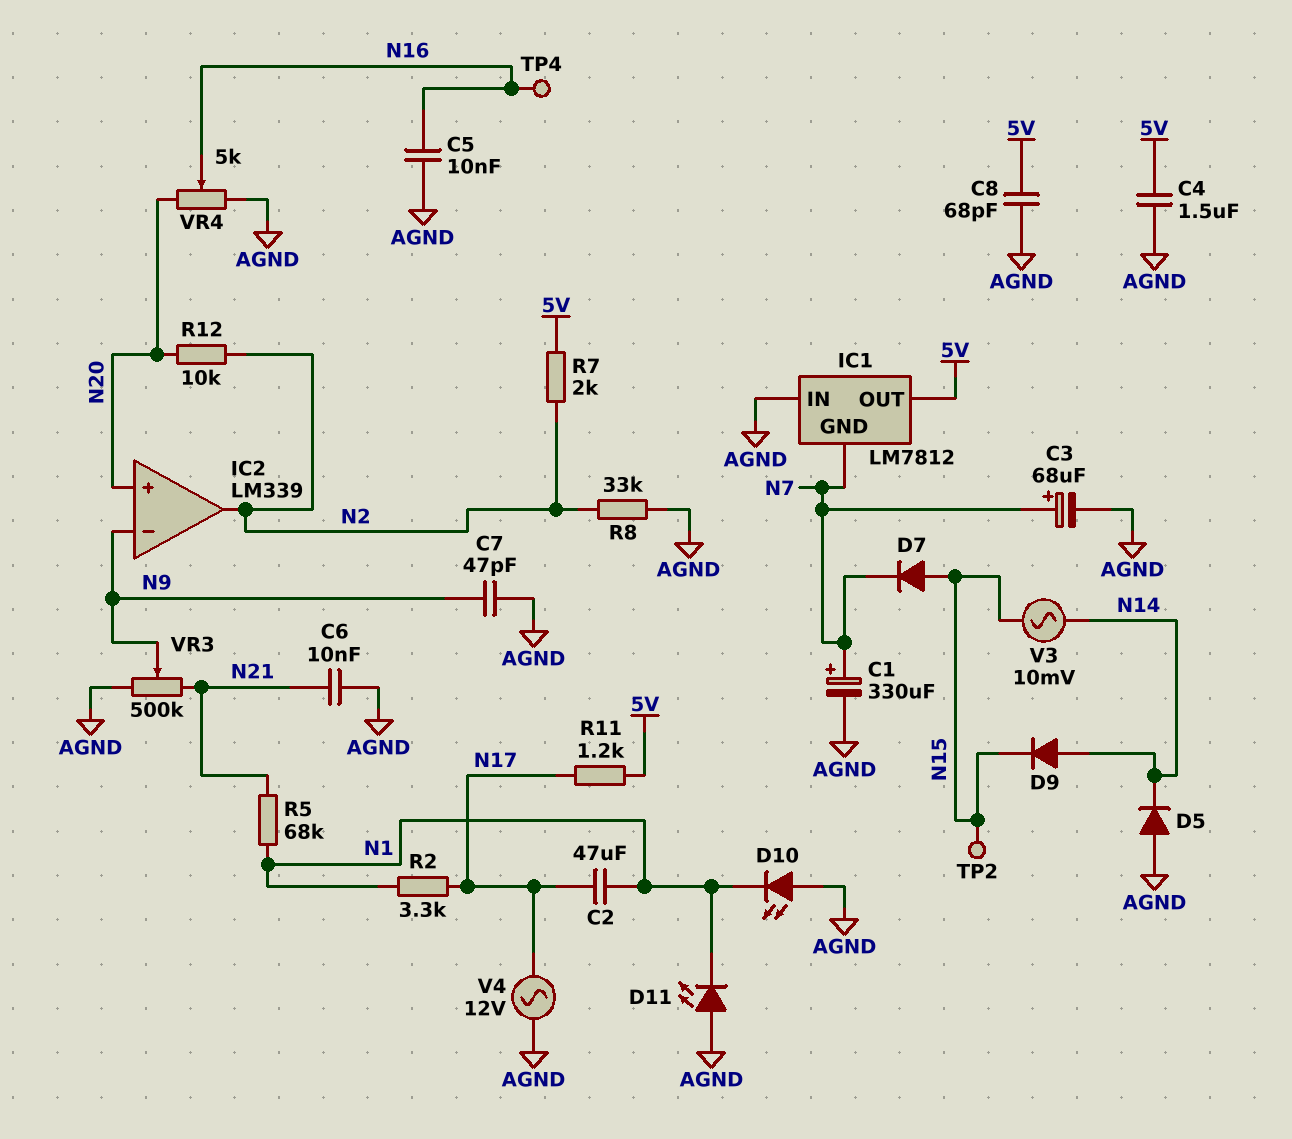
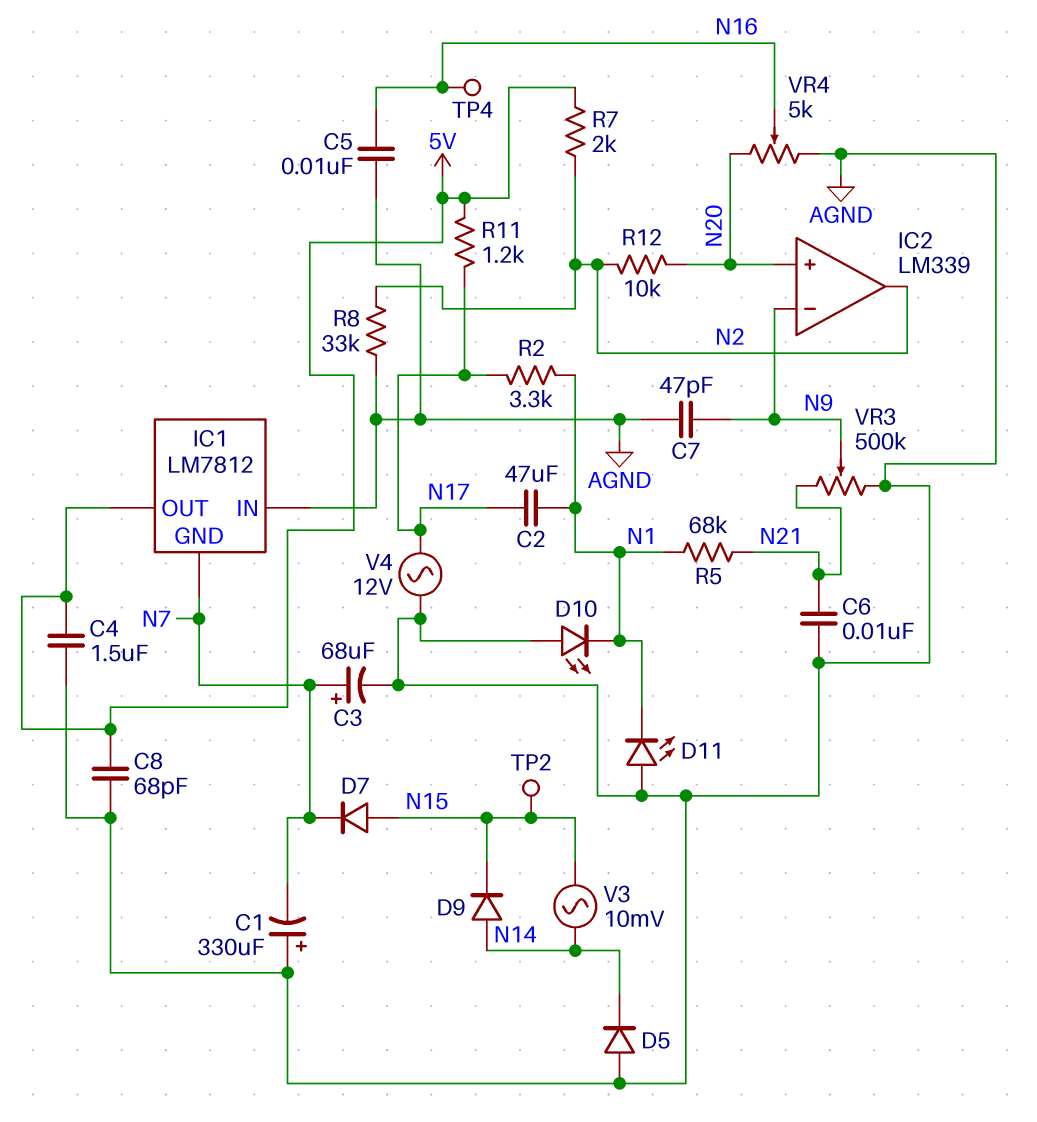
C1: 330uF (plus N7, minus AGND) -> 330uF (plus AGND, minus N7)

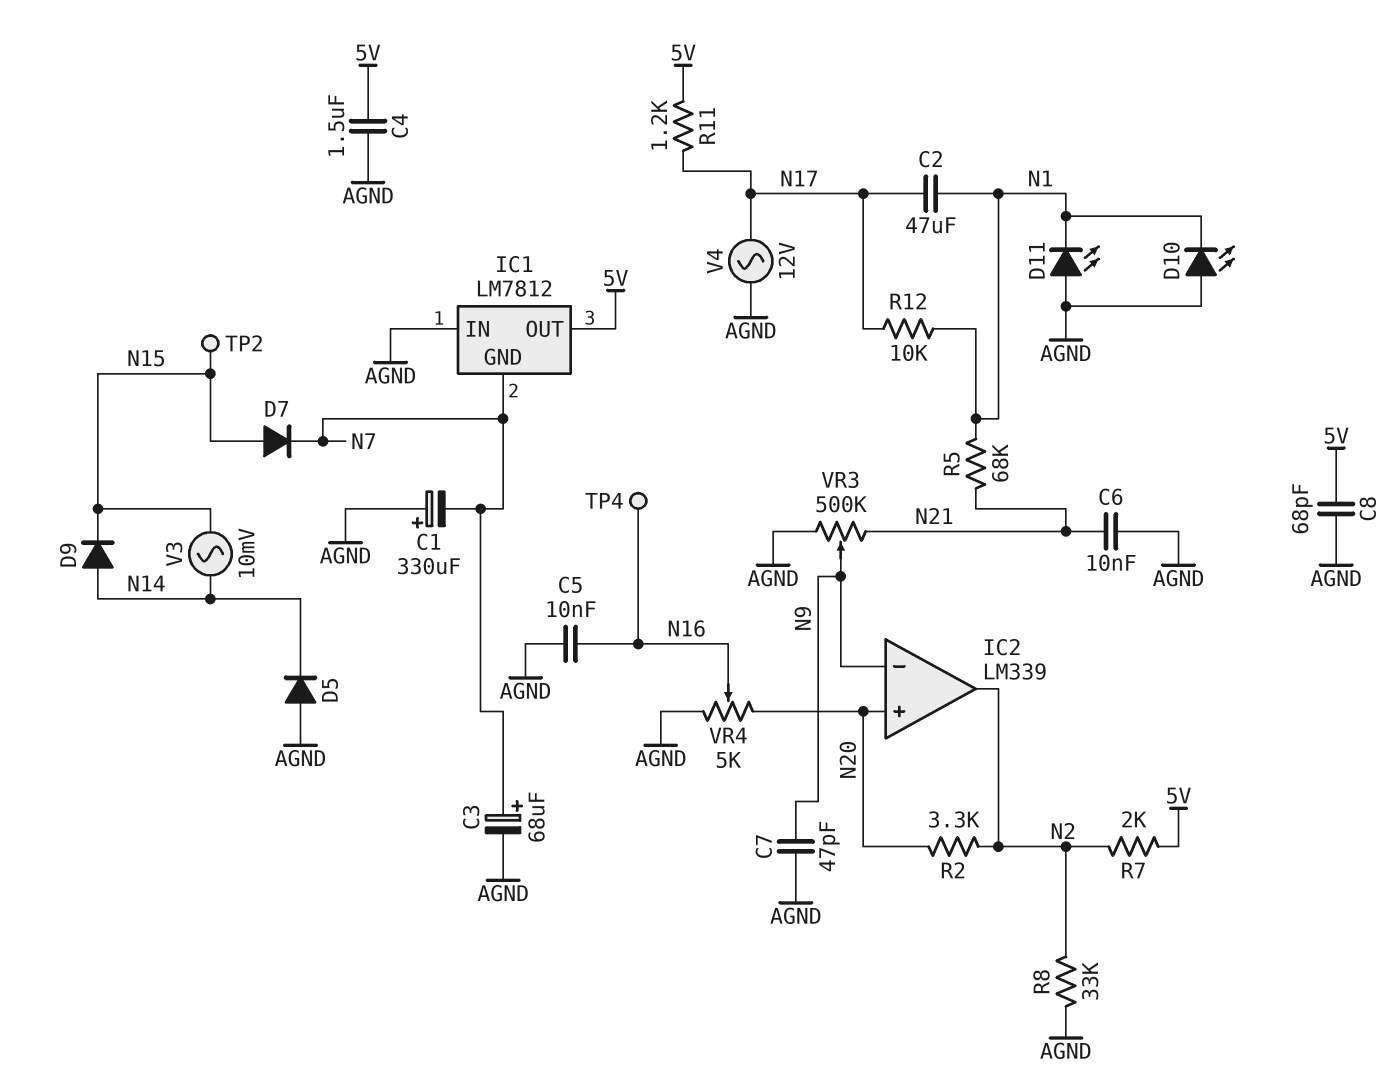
R2: 3.3k (N1, N17) -> 3.3k (N2, N20)
R12: 10k (N2, N20) -> 10k (N1, N17)

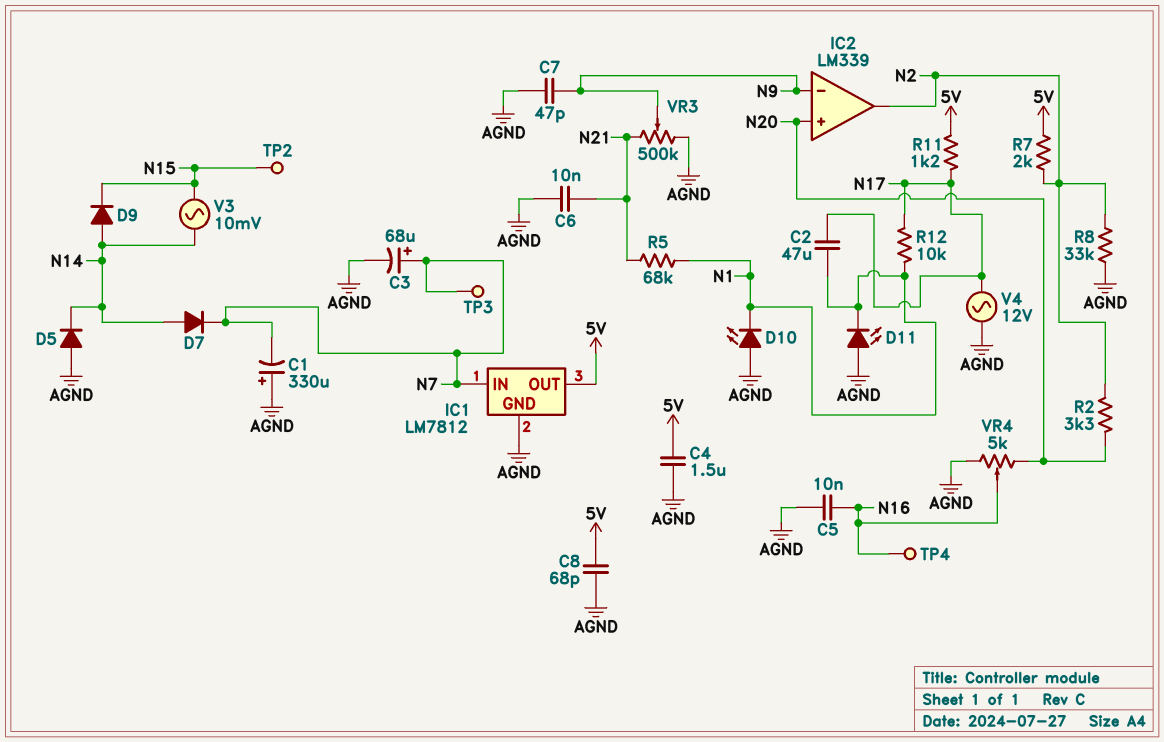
D7: diode (A N15, K N7) -> diode (A N14, K N7)
IC1 pin GND: N7 -> AGND
IC1 pin IN: AGND -> N7
TP3: none -> test point (N7)

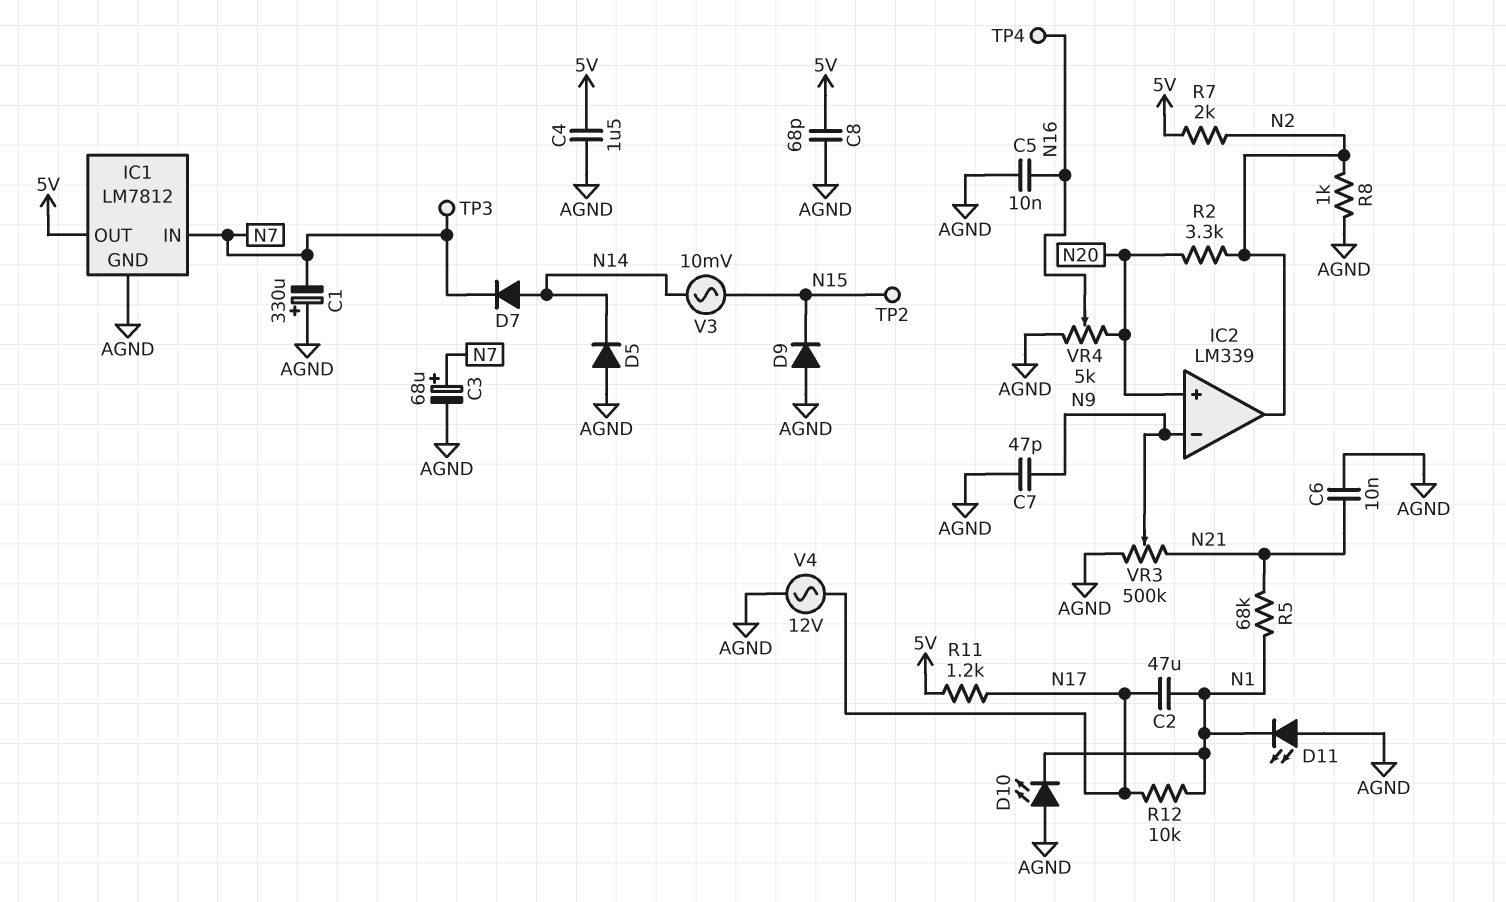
D9: diode (A N14, K N15) -> diode (A AGND, K N15)
R8: 33k (AGND, N2) -> 1k (AGND, N2)

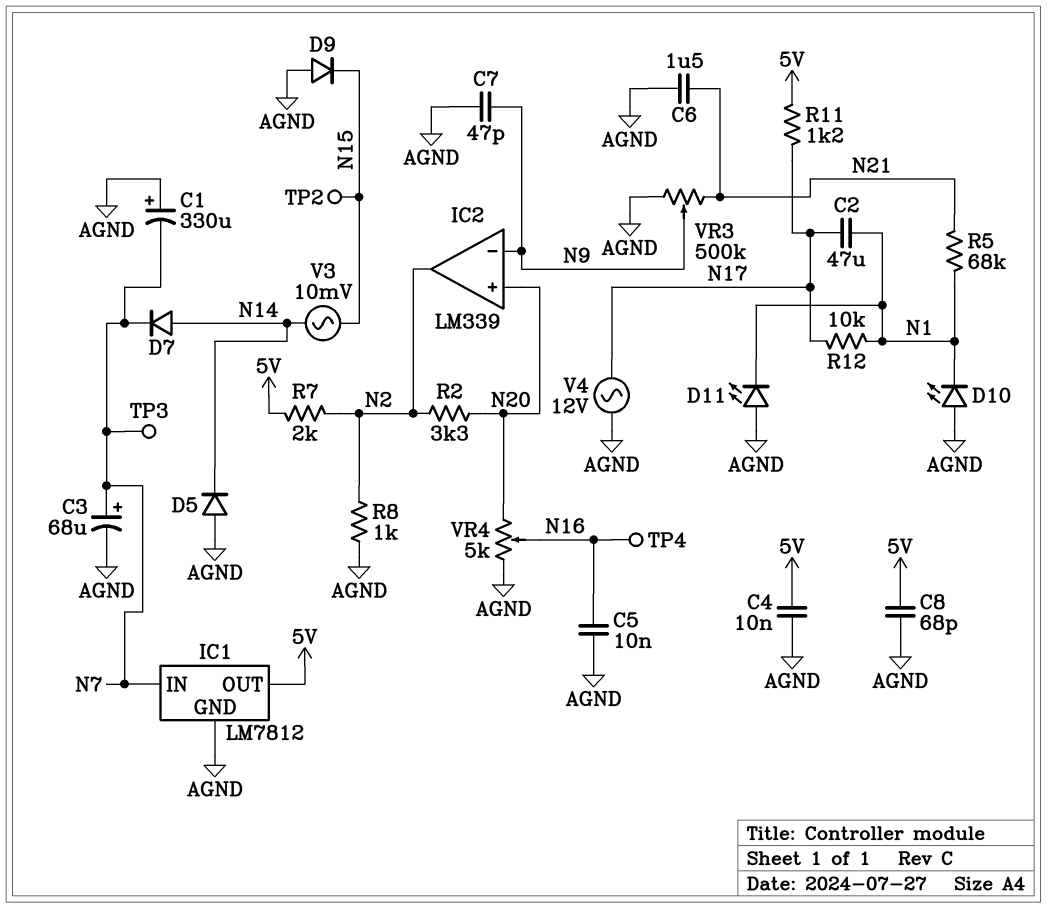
C4: 1.5uF (5V, AGND) -> 10nF (5V, AGND)
C6: 10nF (AGND, N21) -> 1.5uF (AGND, N21)

